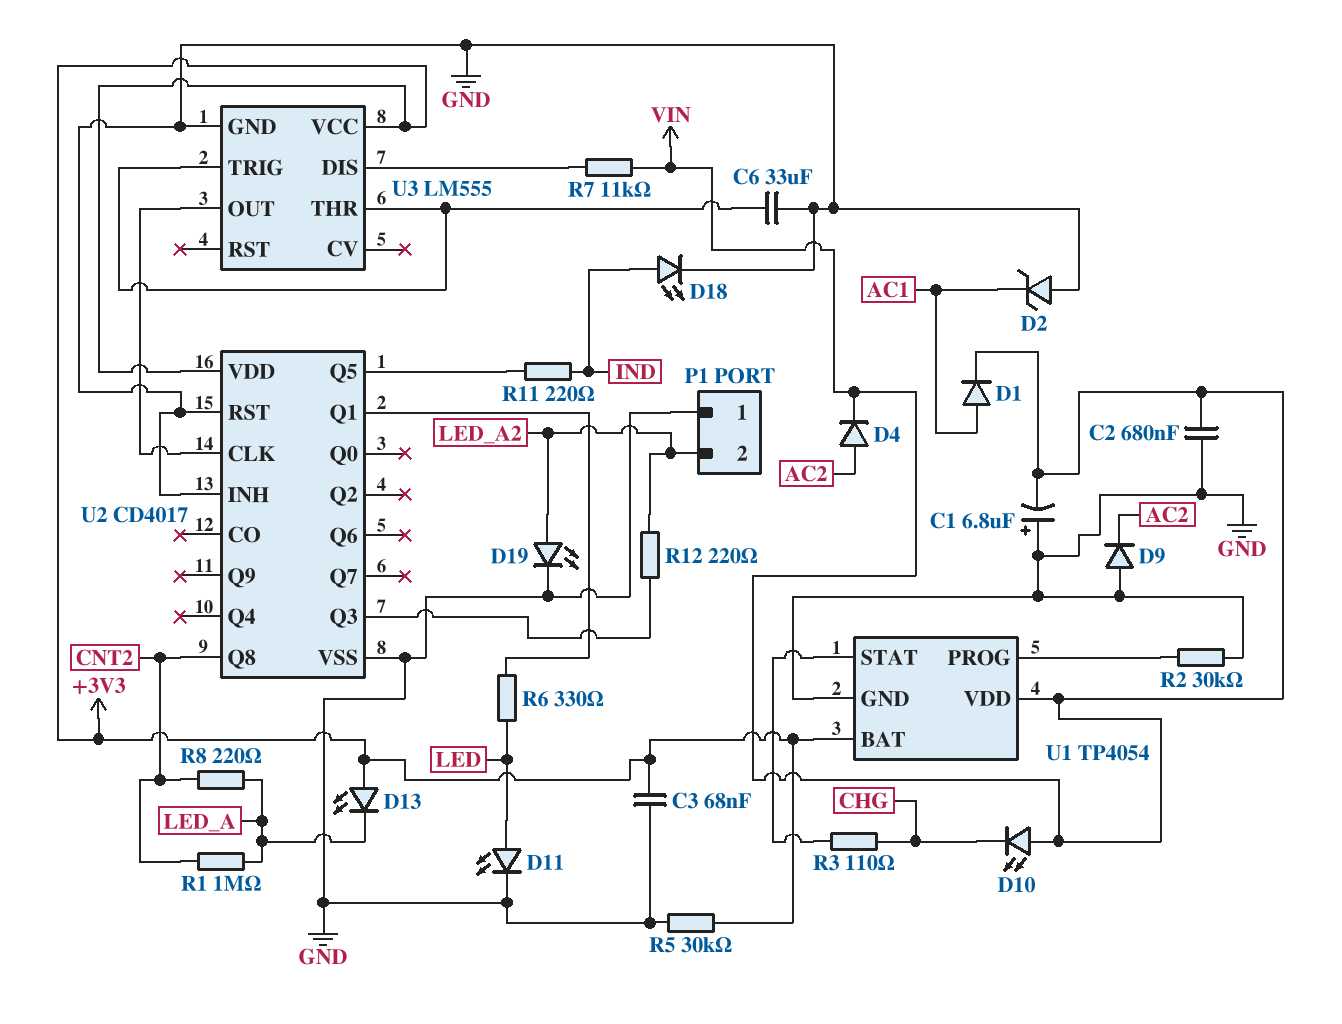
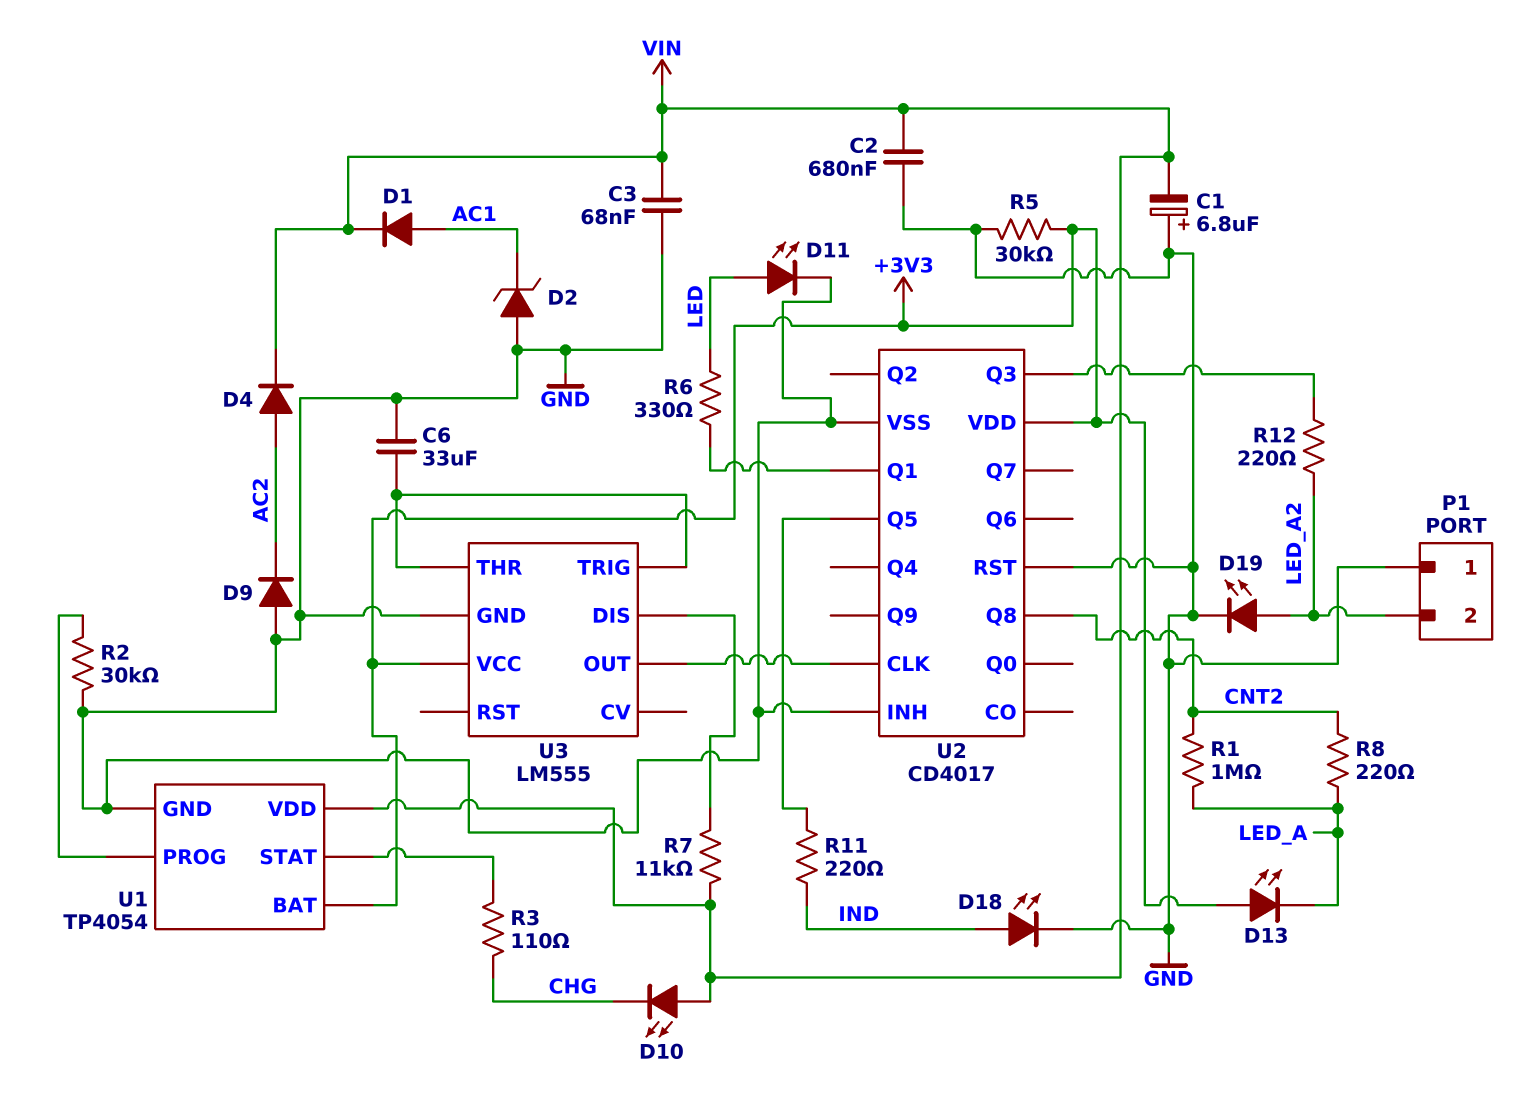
C3: 68nF (+3V3, GND) -> 68nF (GND, VIN)

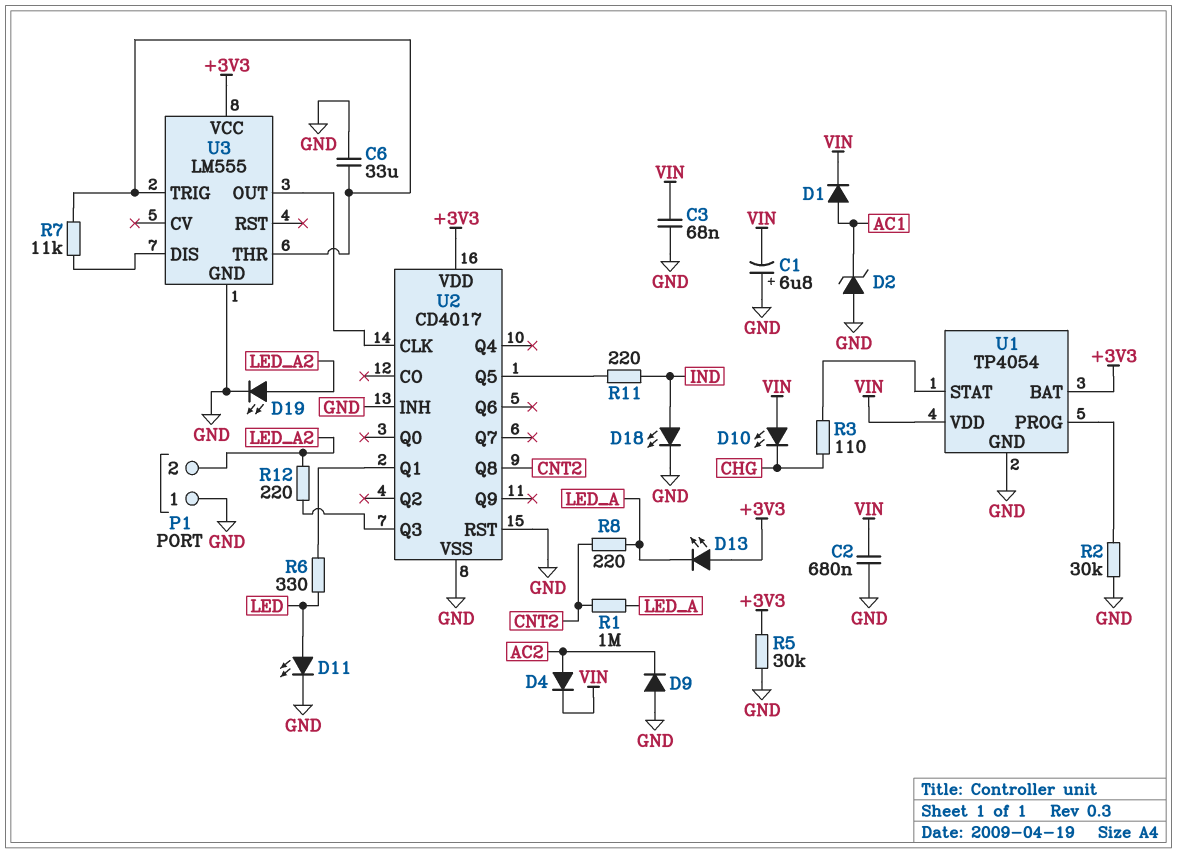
R7: 11k (U3/DIS, VIN) -> 11k (U3/DIS, U3/THR)

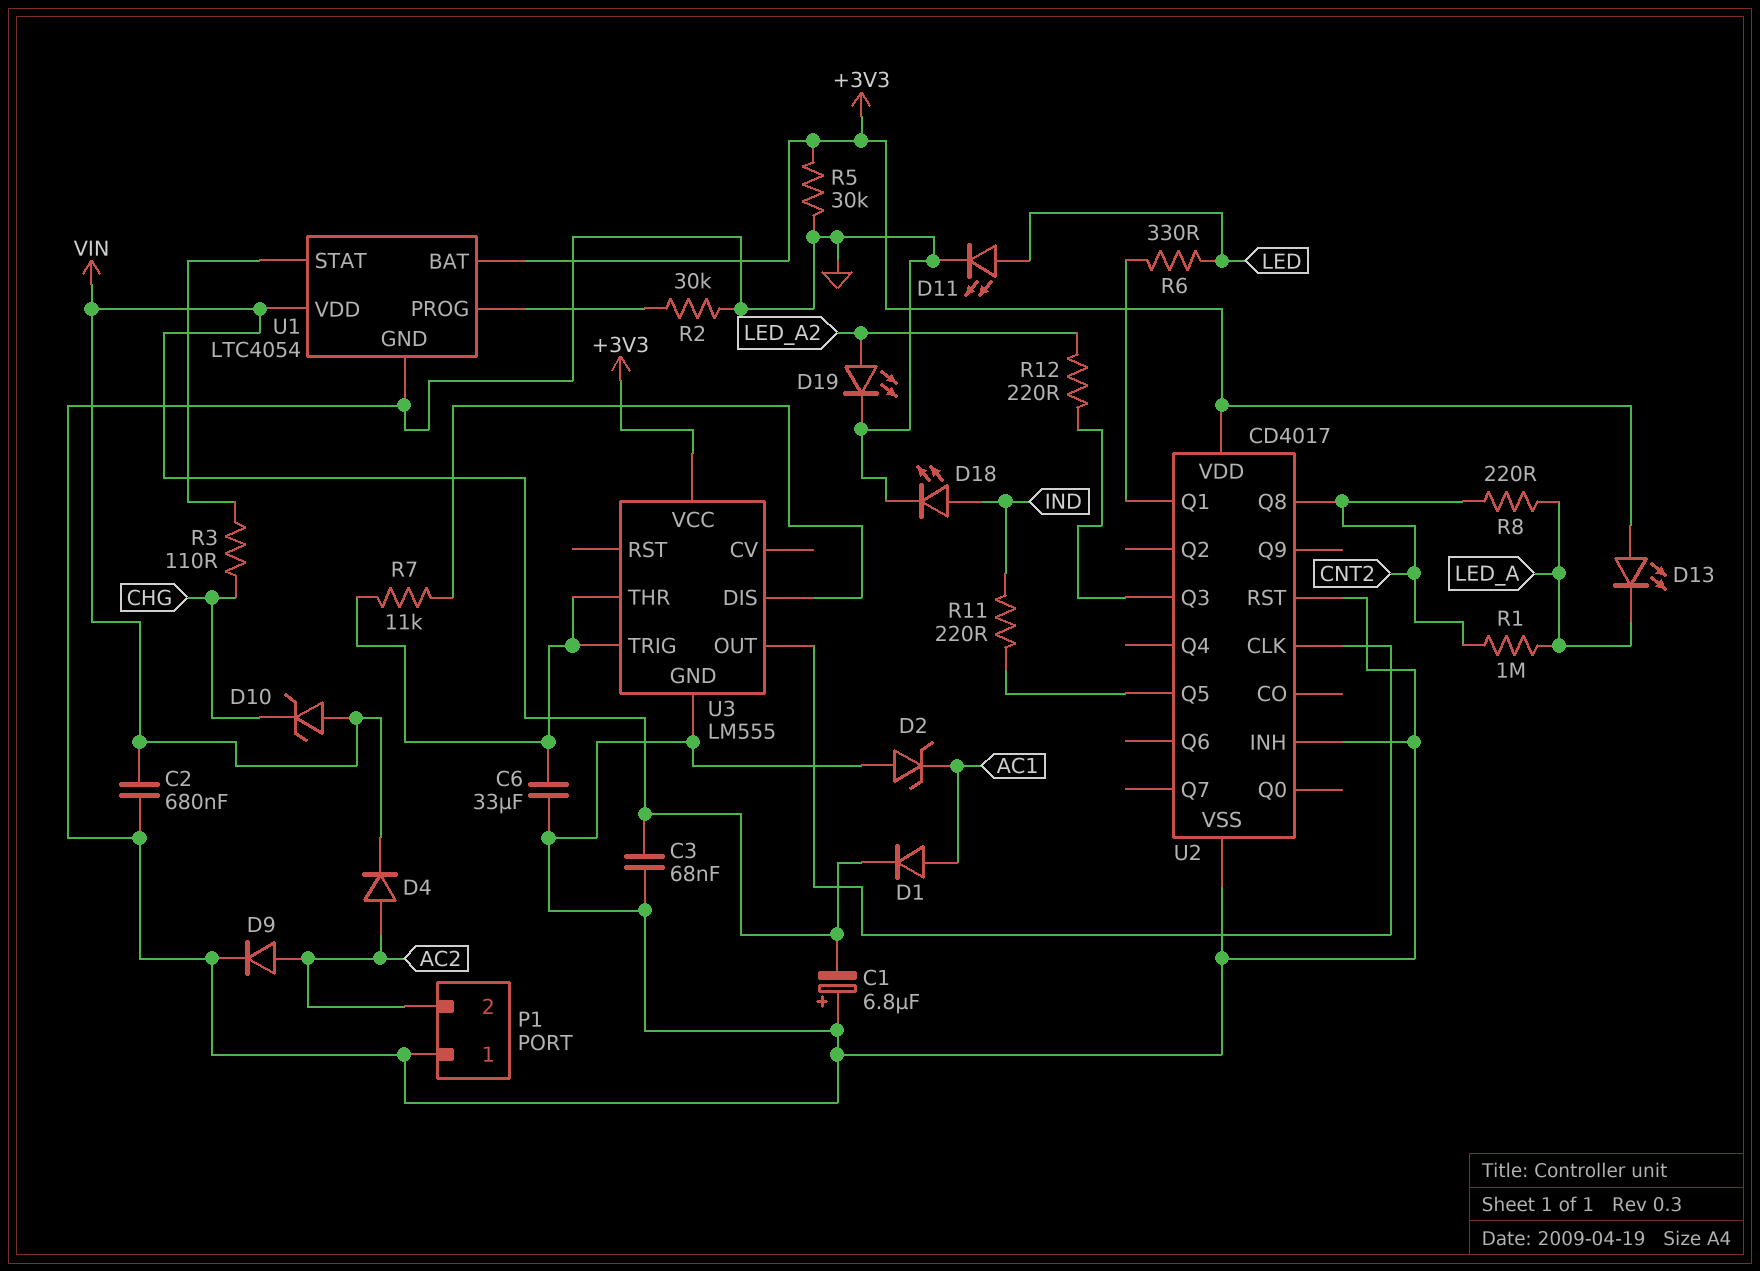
D9: diode (A GND, K AC2) -> diode (A AC2, K GND)
D10: LED (A VIN, K CHG) -> zener (A VIN, K CHG)
P1 pin 2: LED_A2 -> AC2
U1: TP4054 -> LTC4054

